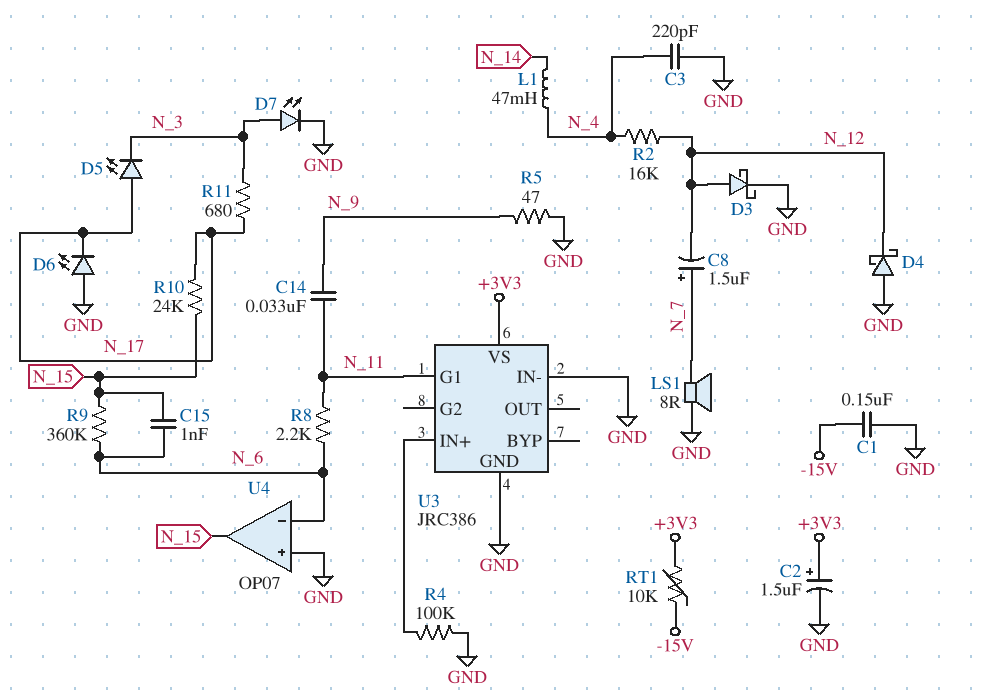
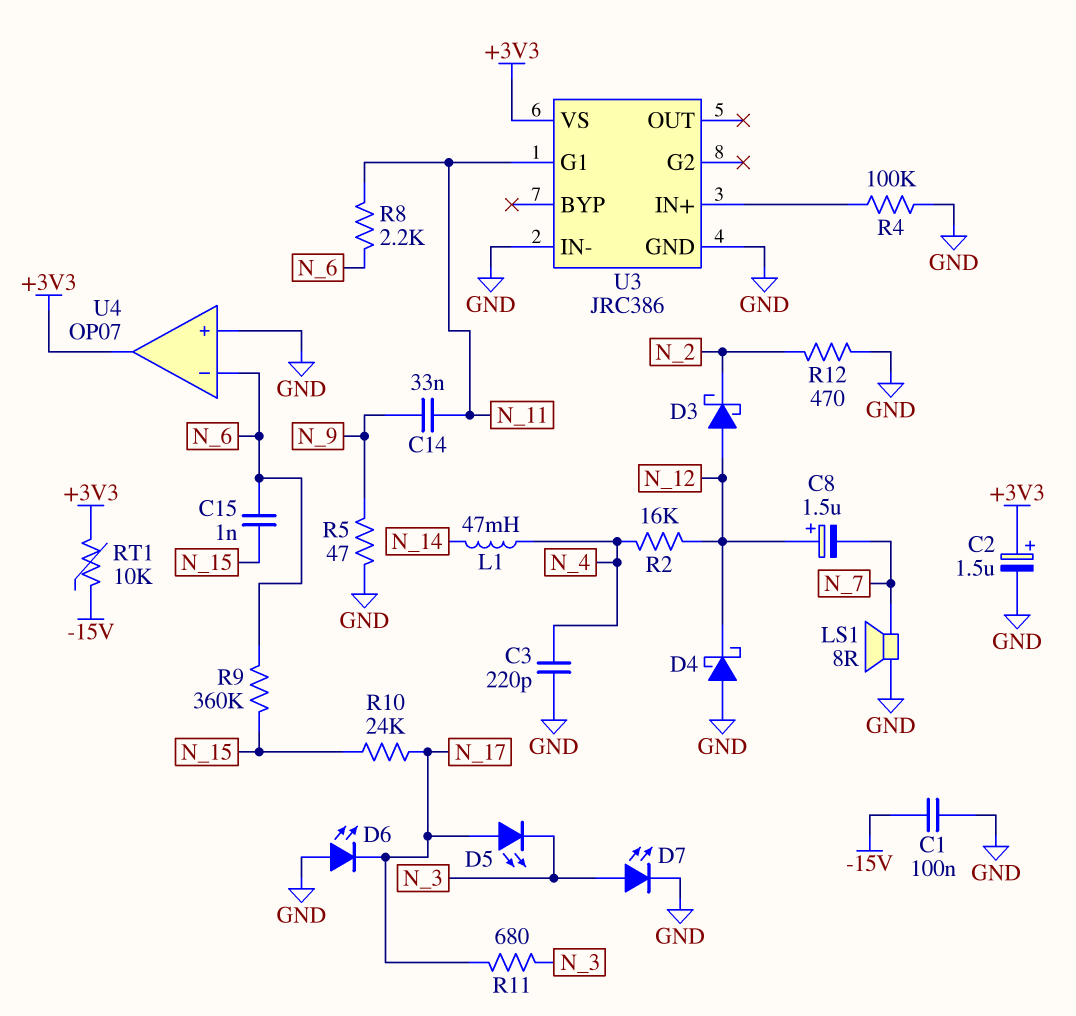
C1: 150nF (-15V, GND) -> 100nF (-15V, GND)
C8: 1.5uF (plus N_7, minus N_12) -> 1.5uF (plus N_12, minus N_7)
D3: schottky (A N_12, K GND) -> schottky (A N_12, K N_2)
R12: none -> 470 (GND, N_2)
U4 pin out: N_15 -> +3V3

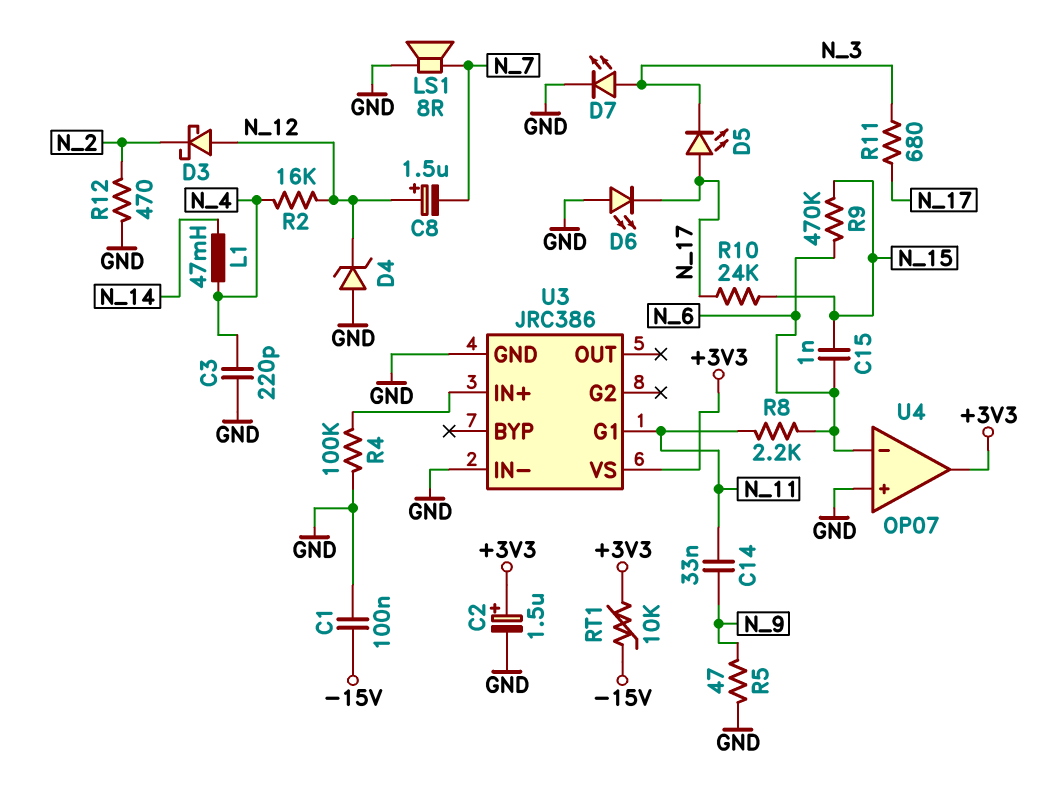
D4: schottky (A GND, K N_12) -> zener (A GND, K N_12)
R9: 360k (N_6, N_15) -> 470k (N_6, N_15)

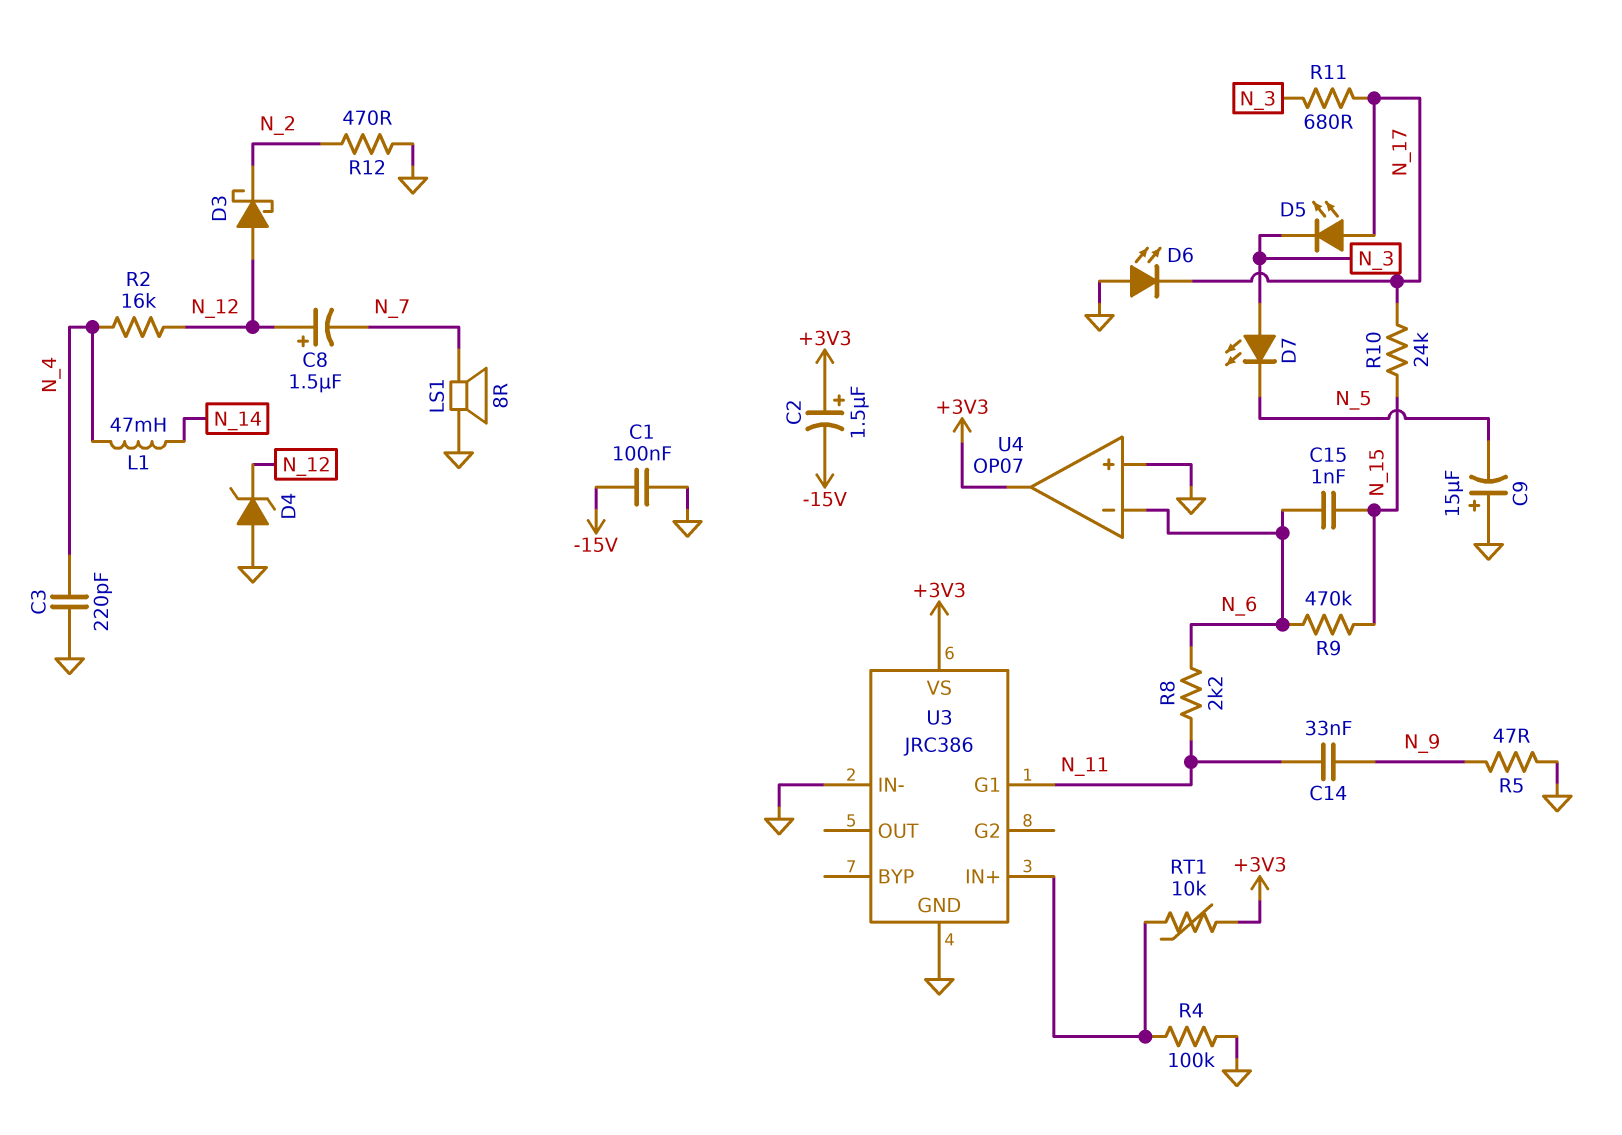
C2: 1.5uF (plus +3V3, minus GND) -> 1.5uF (plus +3V3, minus -15V)
C9: none -> 15uF (plus GND, minus N_5)
D7: LED (A N_3, K GND) -> LED (A N_3, K N_5)
RT1: 10k (+3V3, -15V) -> 10k (+3V3, U3/IN+)

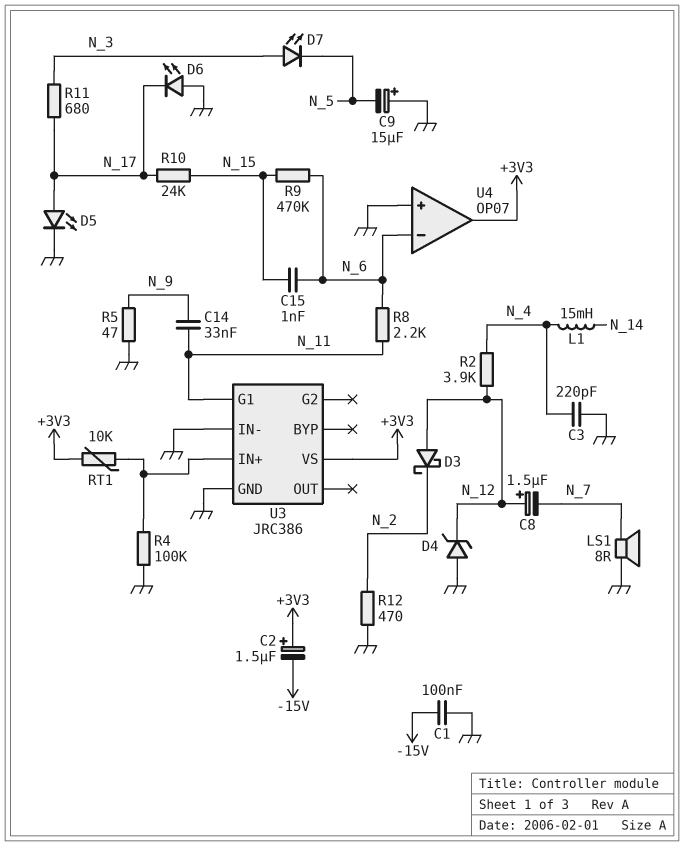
D5: LED (A N_17, K N_3) -> LED (A N_17, K GND)
L1: 47mH (N_4, N_14) -> 15mH (N_4, N_14)
R2: 16k (N_4, N_12) -> 3.9k (N_4, N_12)

